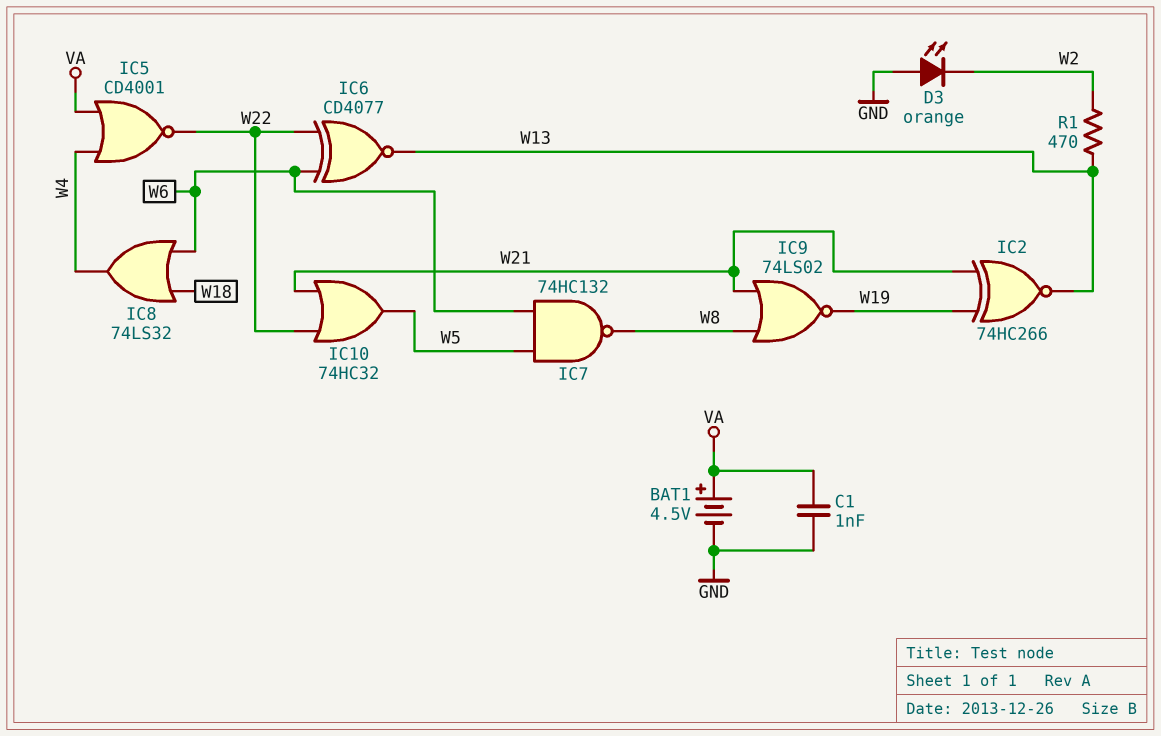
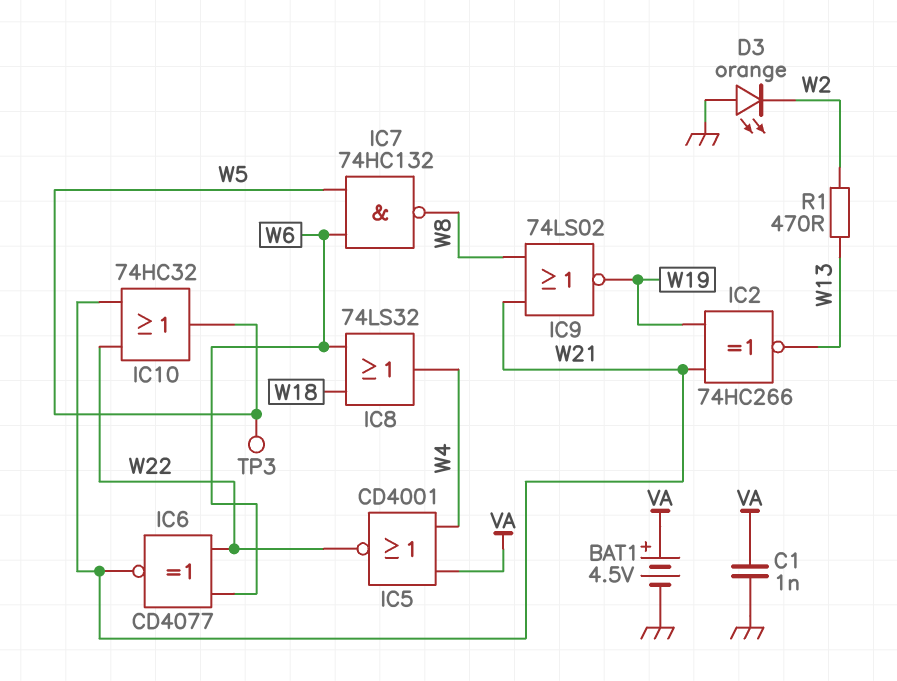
IC6: XNOR CD4077 (in W6, in W22, out W13) -> XNOR CD4077 (in W6, in W22, out W21)
TP3: none -> test point (W5)

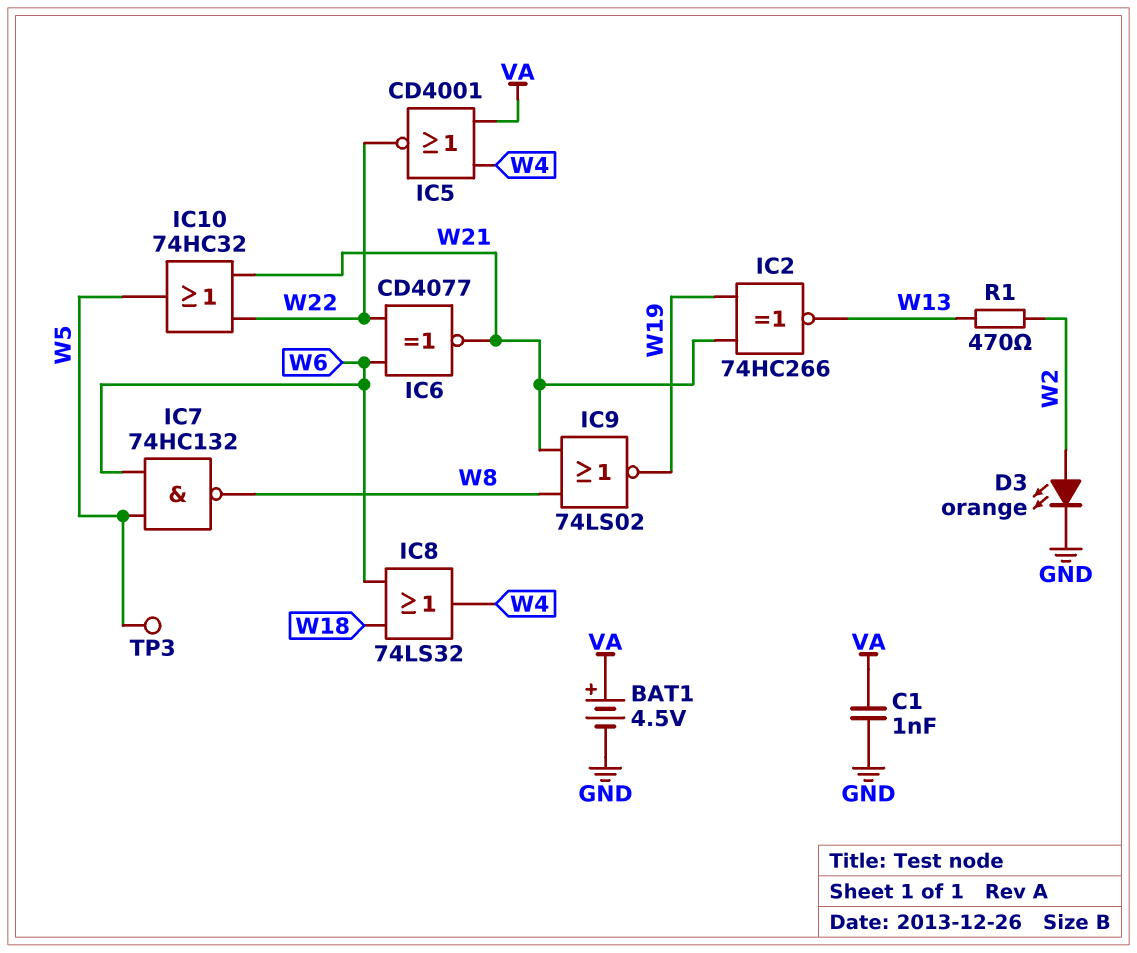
D3: LED orange (A GND, K W2) -> LED orange (A W2, K GND)

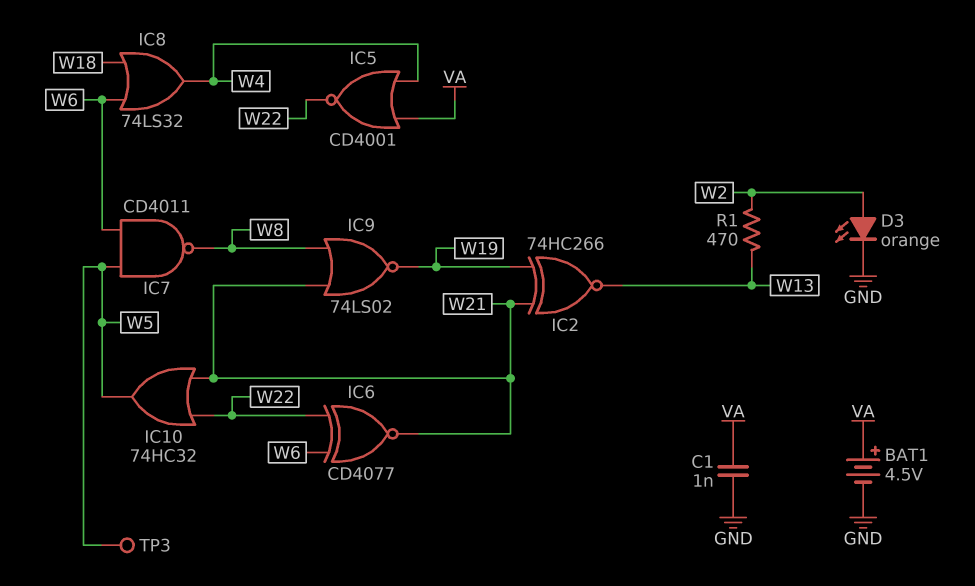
IC7: NAND 74HC132 (in W5, in W6, out W8) -> NAND CD4011 (in W5, in W6, out W8)

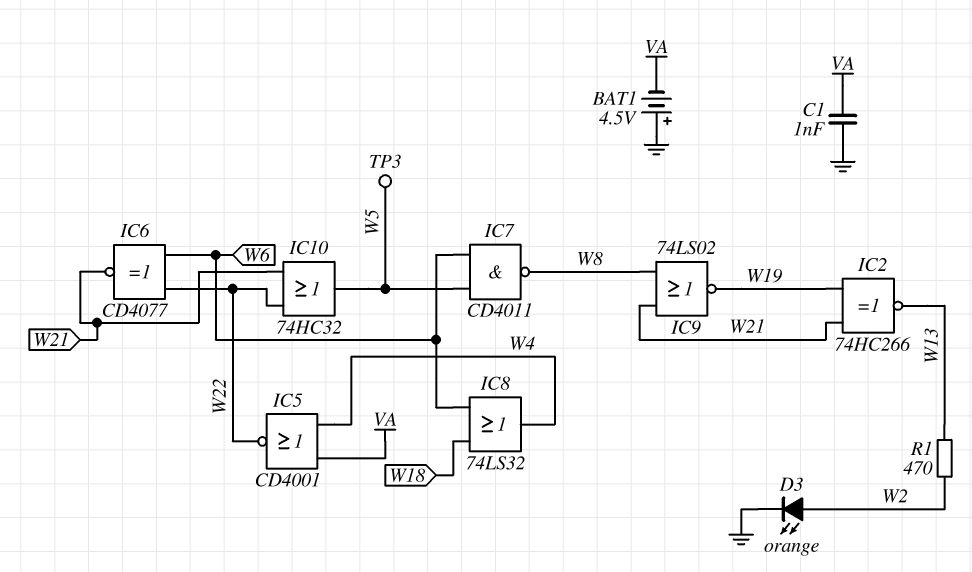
BAT1: 4.5V (plus VA, minus GND) -> 4.5V (plus GND, minus VA)

